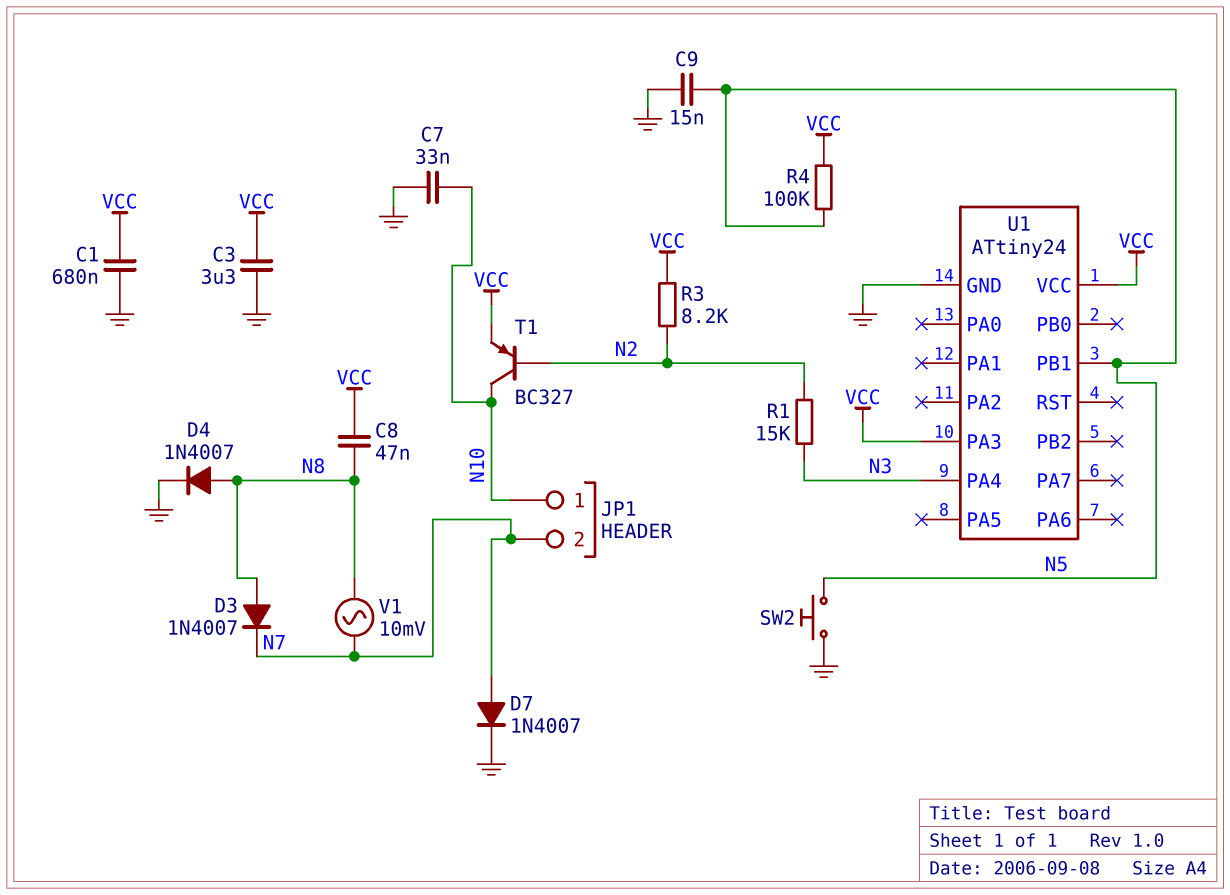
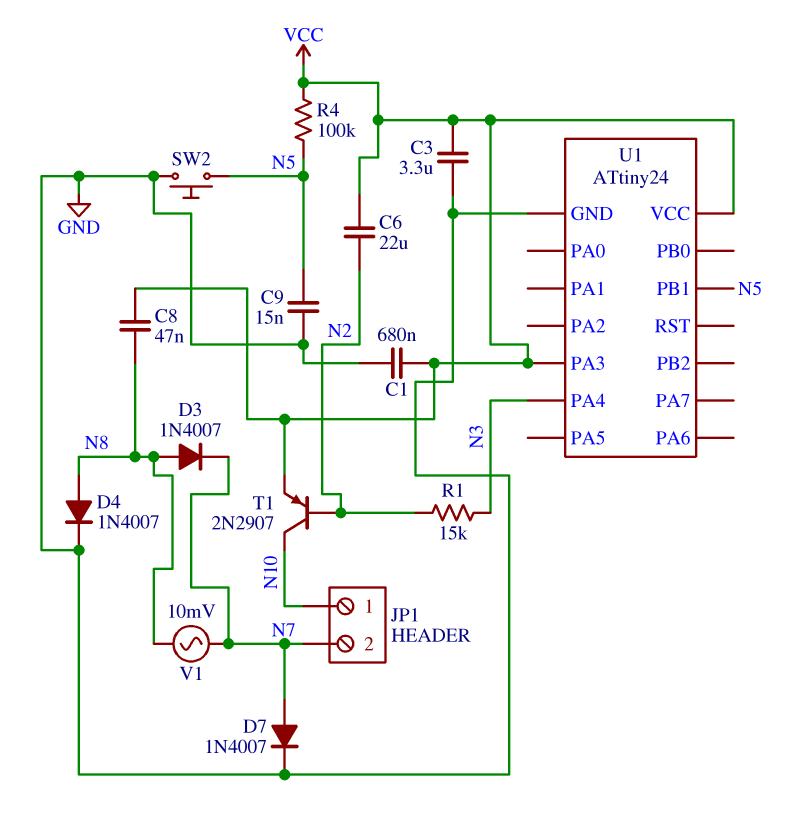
C6: none -> 22uF (N2, VCC)
C7: 33nF (GND, N10) -> none
R3: 8.2k (N2, VCC) -> none
T1: PNP BC327 (B N2, C N10, E VCC) -> PNP 2N2907 (B N2, C N10, E VCC)

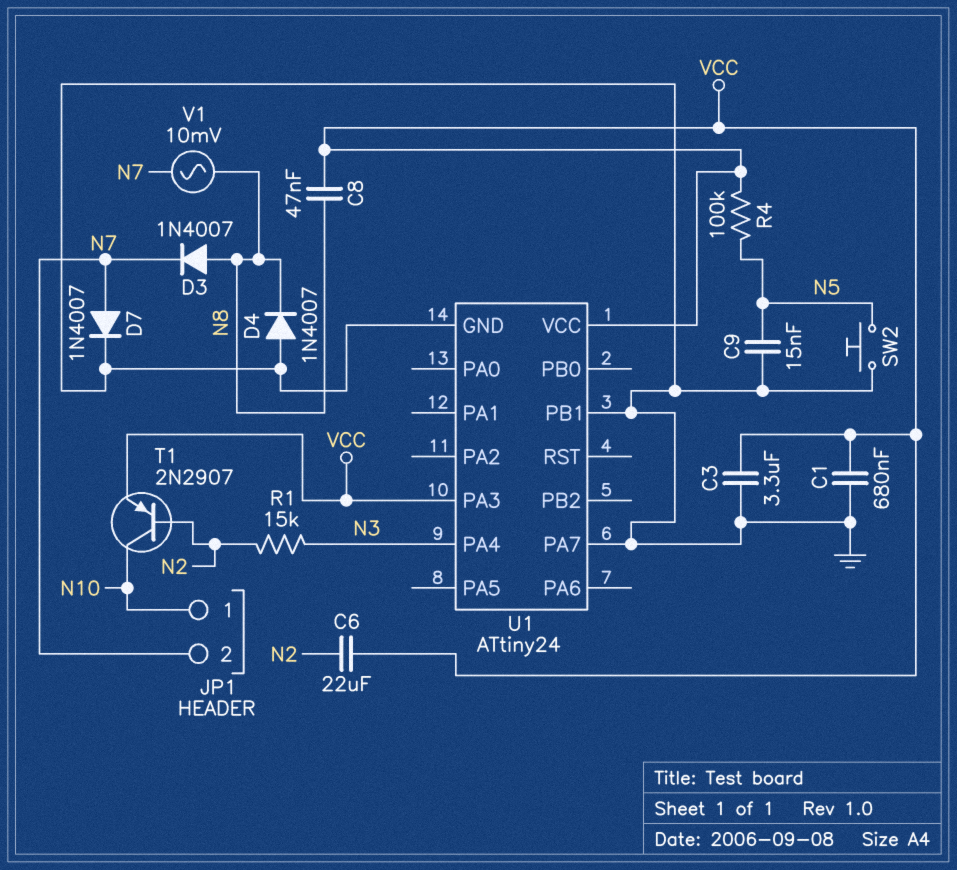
D4: diode 1N4007 (A N8, K GND) -> diode 1N4007 (A GND, K N8)
U1 pin PA7: none -> GND
U1 pin PB1: N5 -> GND

